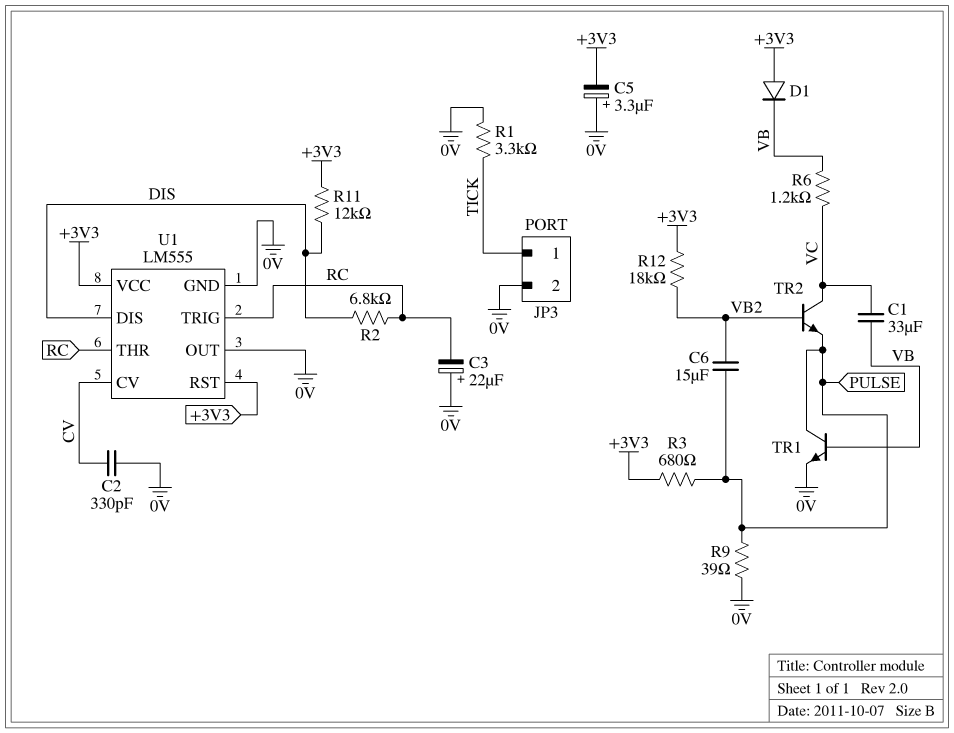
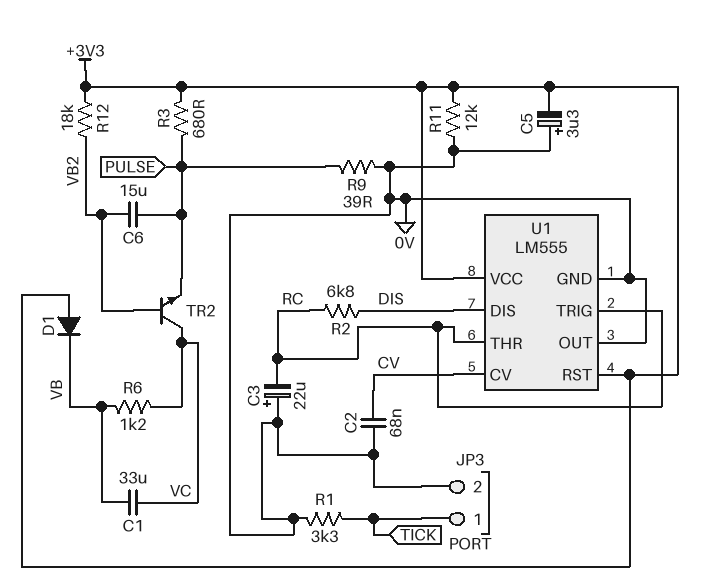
C2: 330pF (0V, CV) -> 68nF (0V, CV)
R11: 12k (+3V3, DIS) -> 12k (+3V3, 0V)
TR1: NPN (B VB, C PULSE, E 0V) -> none

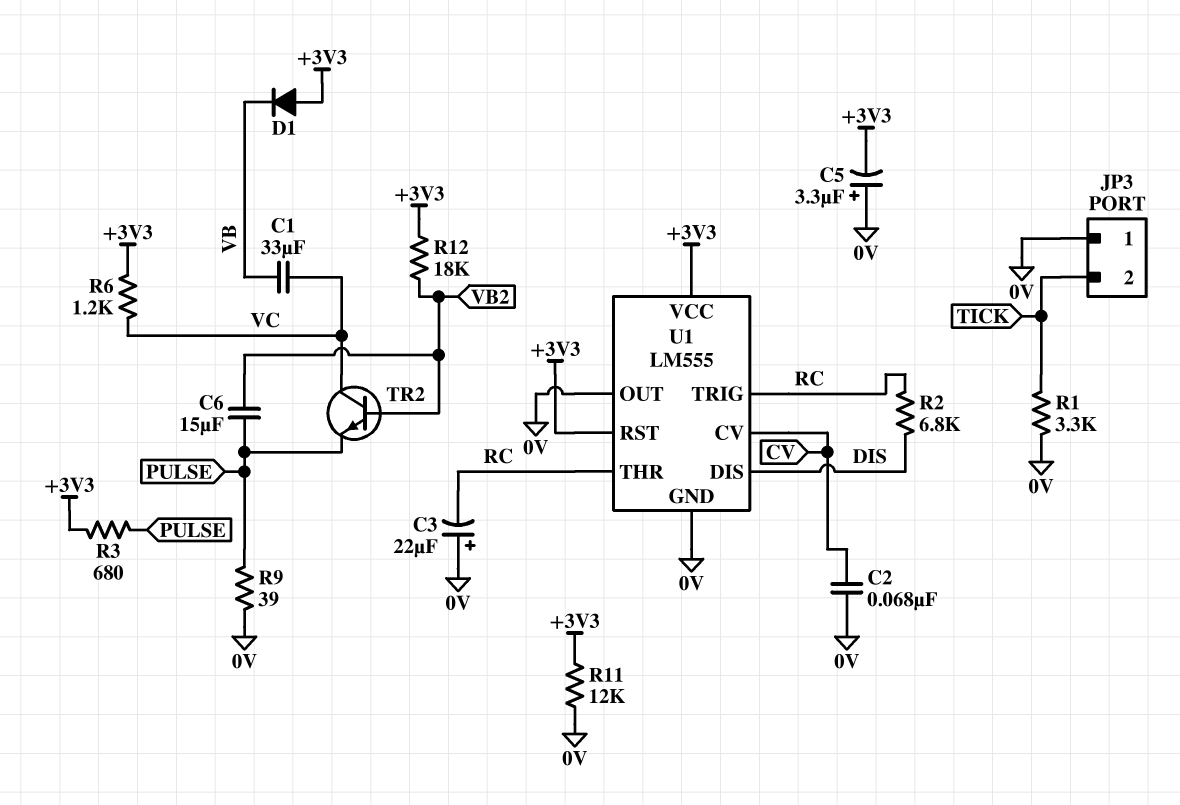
JP3 pin 1: TICK -> 0V
JP3 pin 2: 0V -> TICK
R6: 1.2k (VB, VC) -> 1.2k (+3V3, VC)

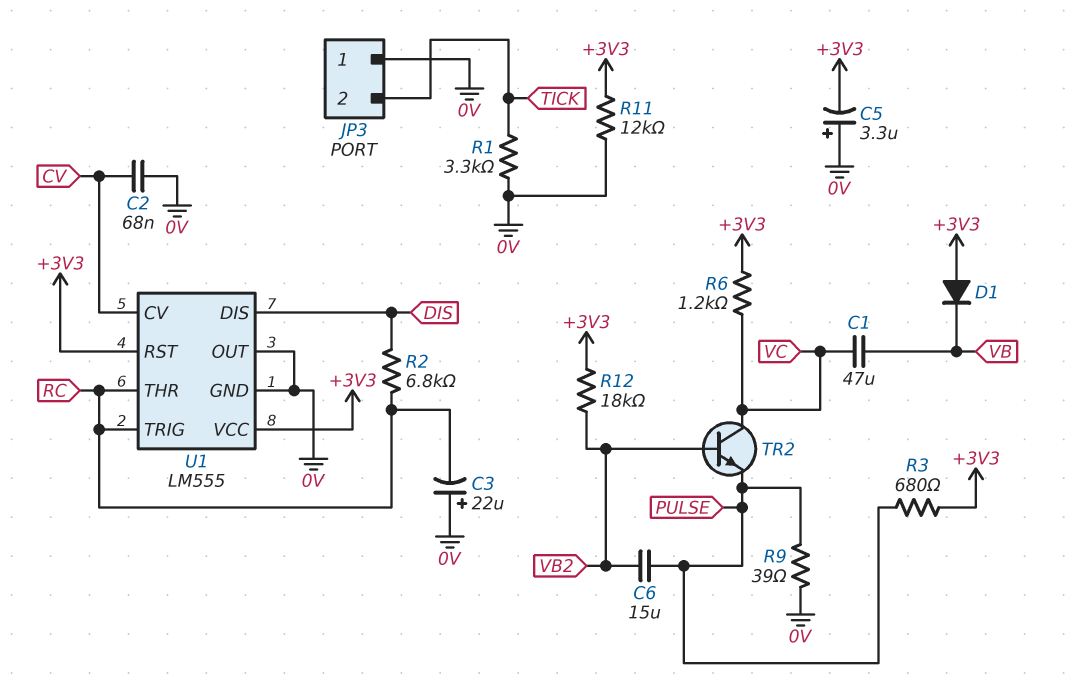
C1: 33uF (VB, VC) -> 47uF (VB, VC)

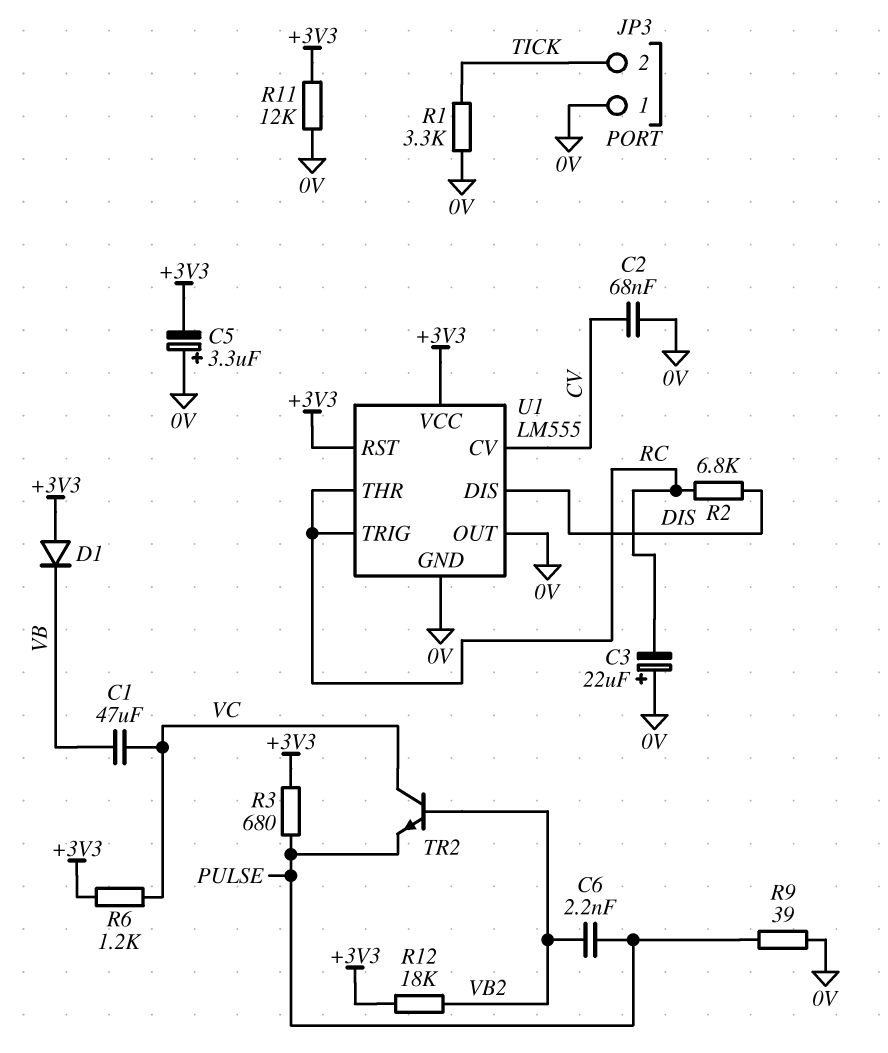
C6: 15uF (PULSE, VB2) -> 2.2nF (PULSE, VB2)

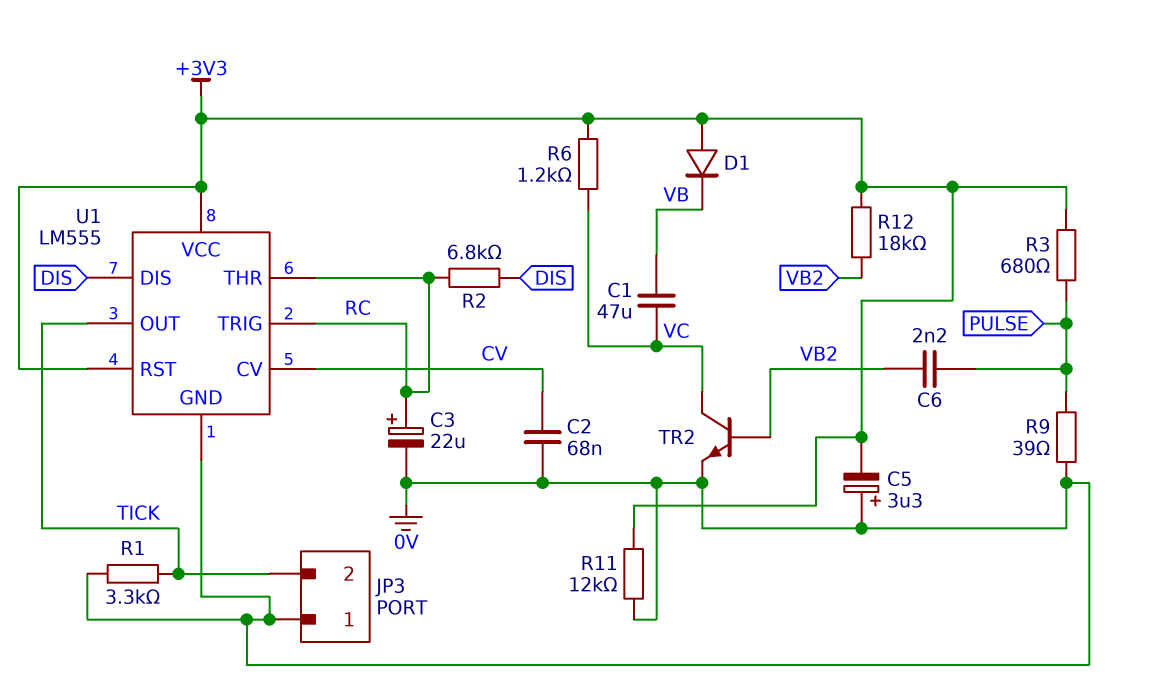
C3: 22uF (plus 0V, minus RC) -> 22uF (plus RC, minus 0V)
TR2: NPN (B VB2, C VC, E PULSE) -> NPN (B VB2, C VC, E 0V)
U1 pin OUT: 0V -> TICK

